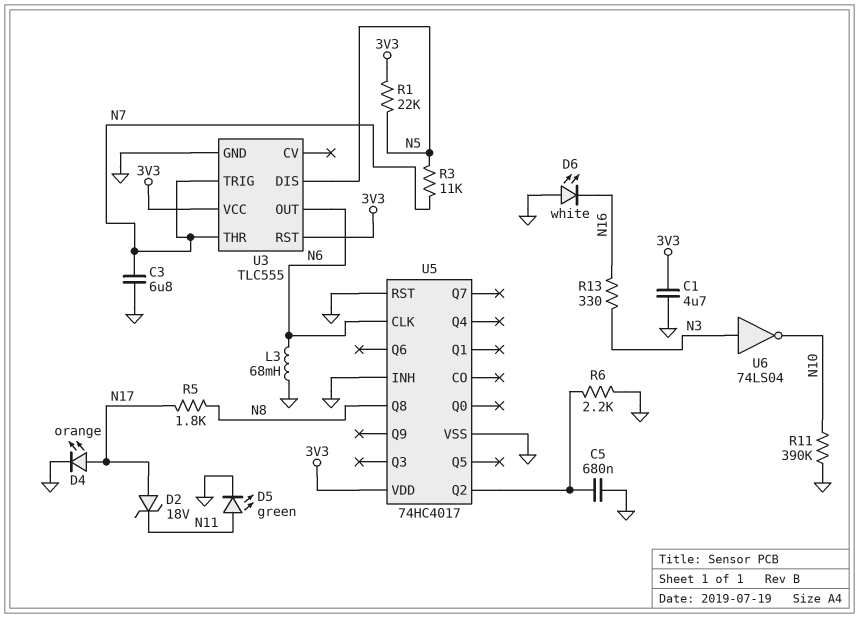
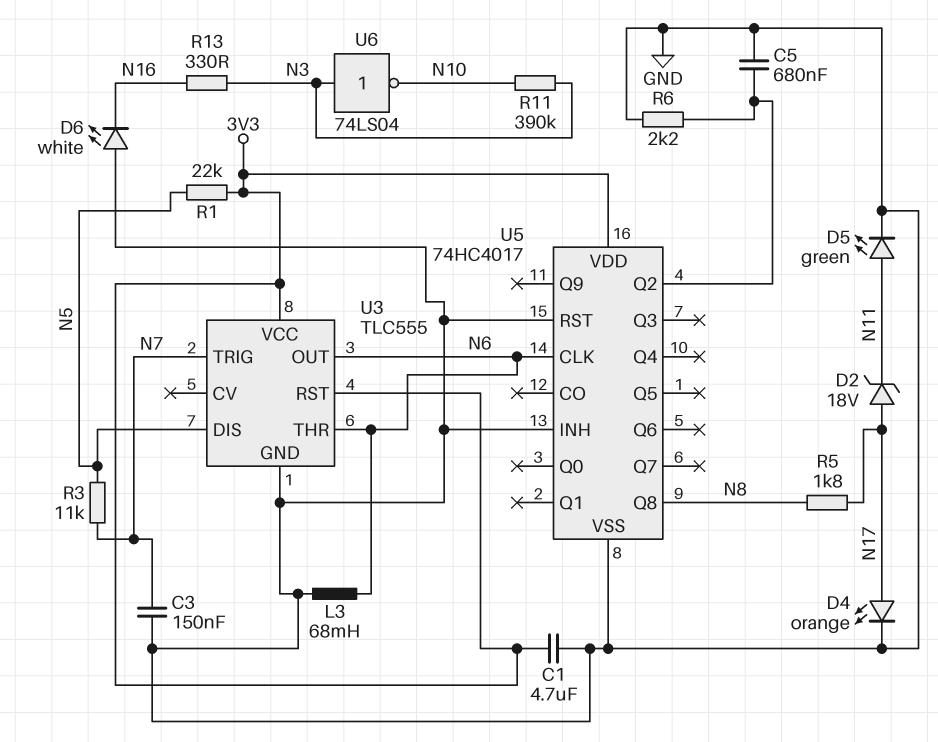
C3: 6.8uF (GND, N7) -> 150nF (GND, N7)
R11: 390k (GND, N10) -> 390k (N3, N10)
U3 pin THR: N7 -> N6

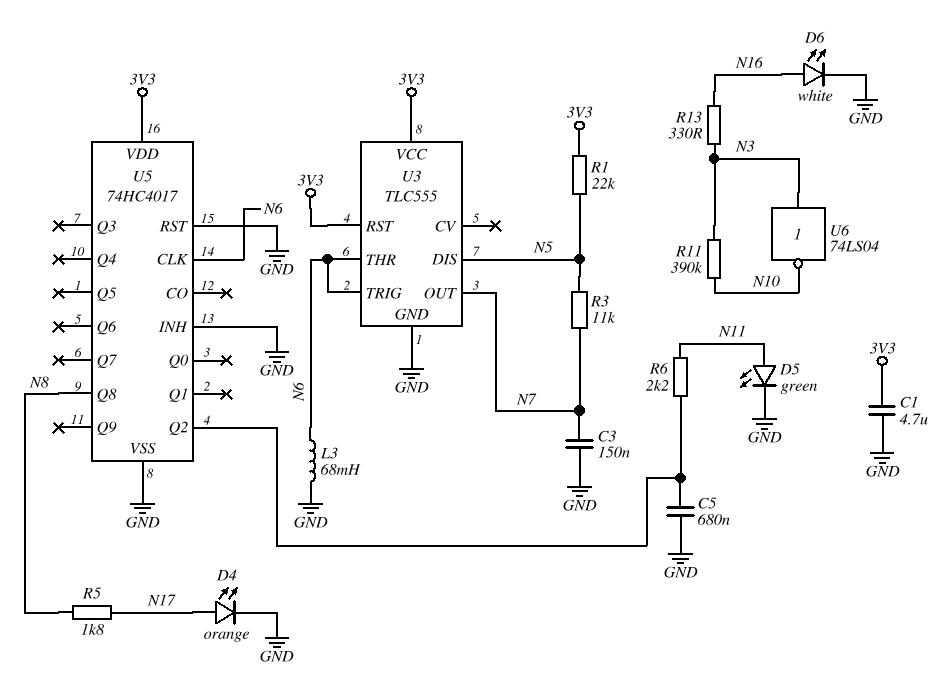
D2: zener 18V (A N17, K N11) -> none
D6: LED white (A GND, K N16) -> LED white (A N16, K GND)
R6: 2.2k (GND, U5/Q2) -> 2.2k (N11, U5/Q2)
U3 pin OUT: N6 -> N7
U3 pin TRIG: N7 -> N6

